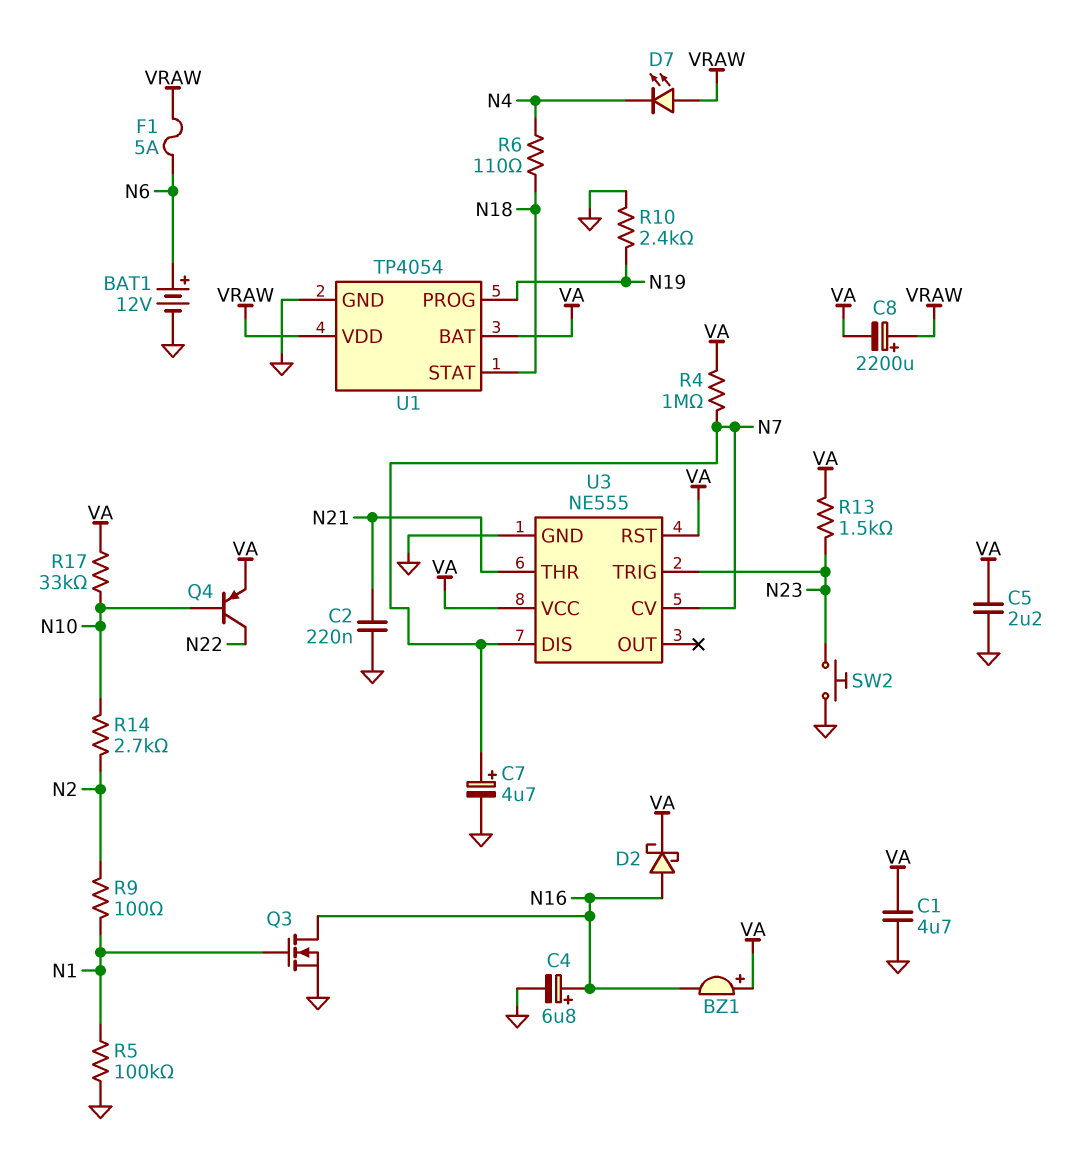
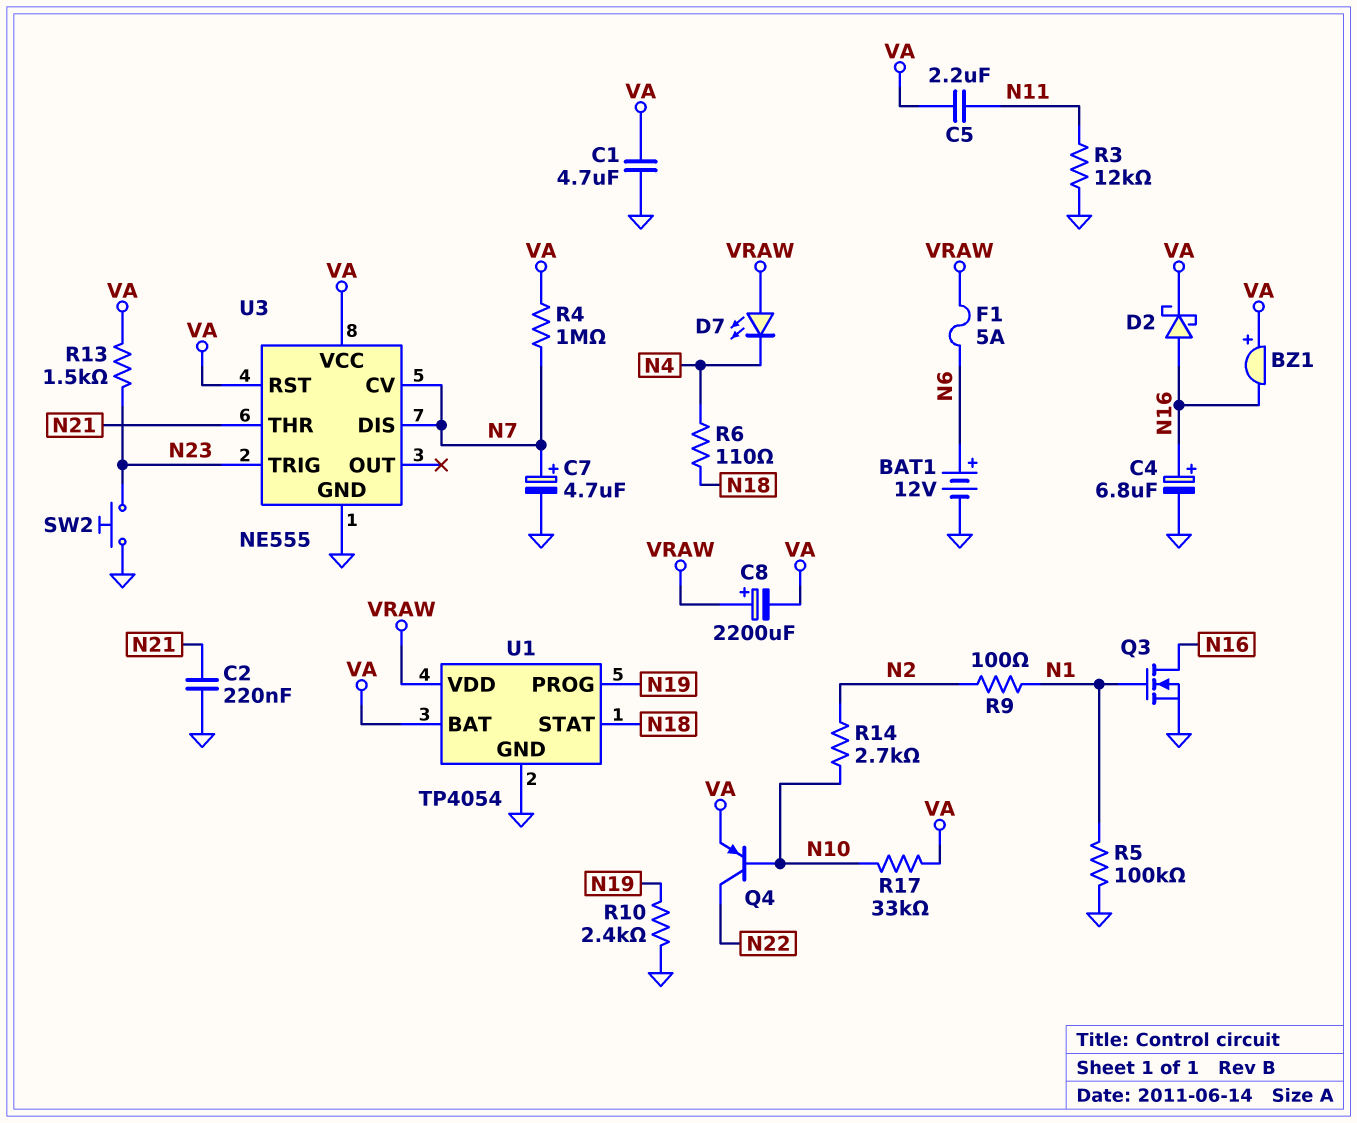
C5: 2.2uF (GND, VA) -> 2.2uF (N11, VA)
R3: none -> 12k (GND, N11)

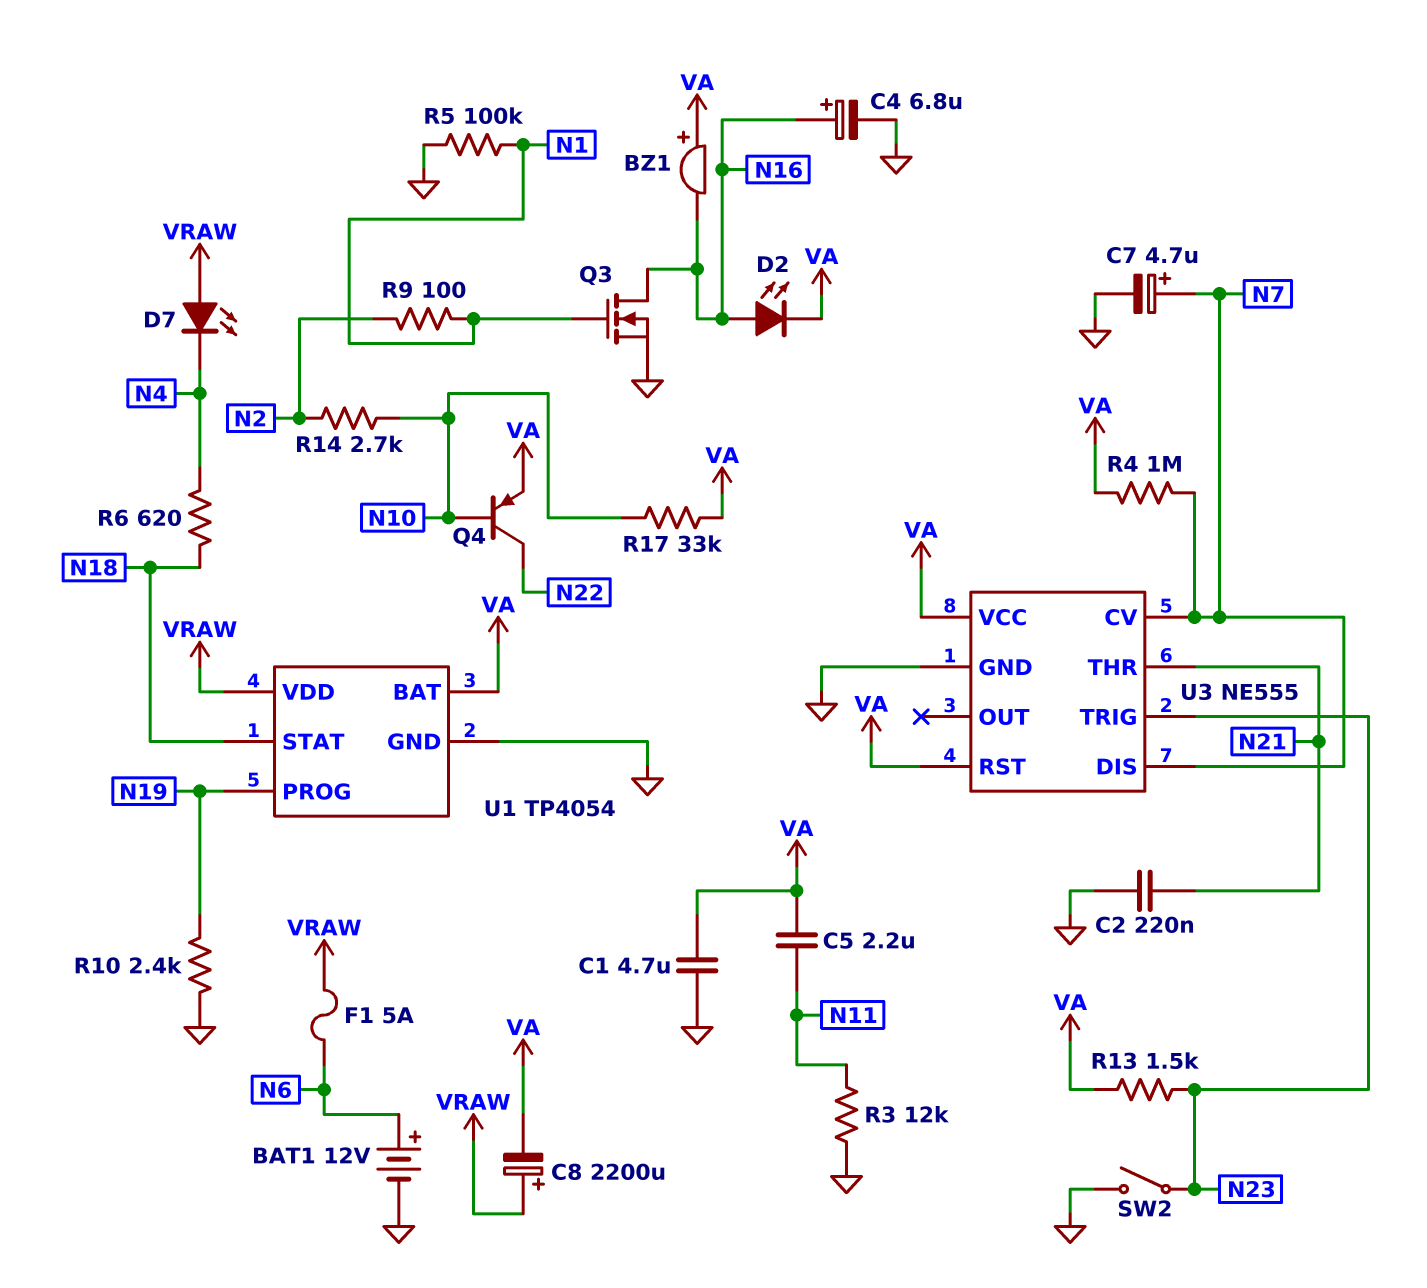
D2: schottky (A N16, K VA) -> LED (A N16, K VA)
R6: 110 (N4, N18) -> 620 (N4, N18)
SW2: button (GND, N23) -> switch (GND, N23)

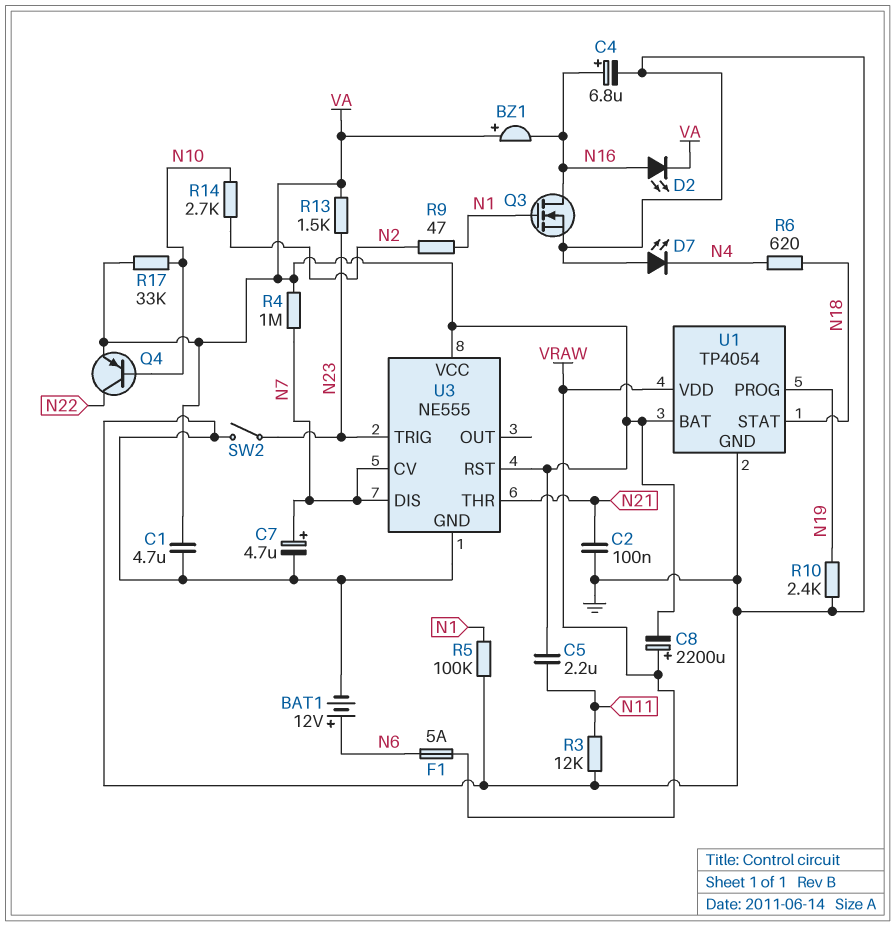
C2: 220nF (GND, N21) -> 100nF (GND, N21)
D7: LED (A VRAW, K N4) -> LED (A GND, K N4)
R9: 100 (N1, N2) -> 47 (N1, N2)

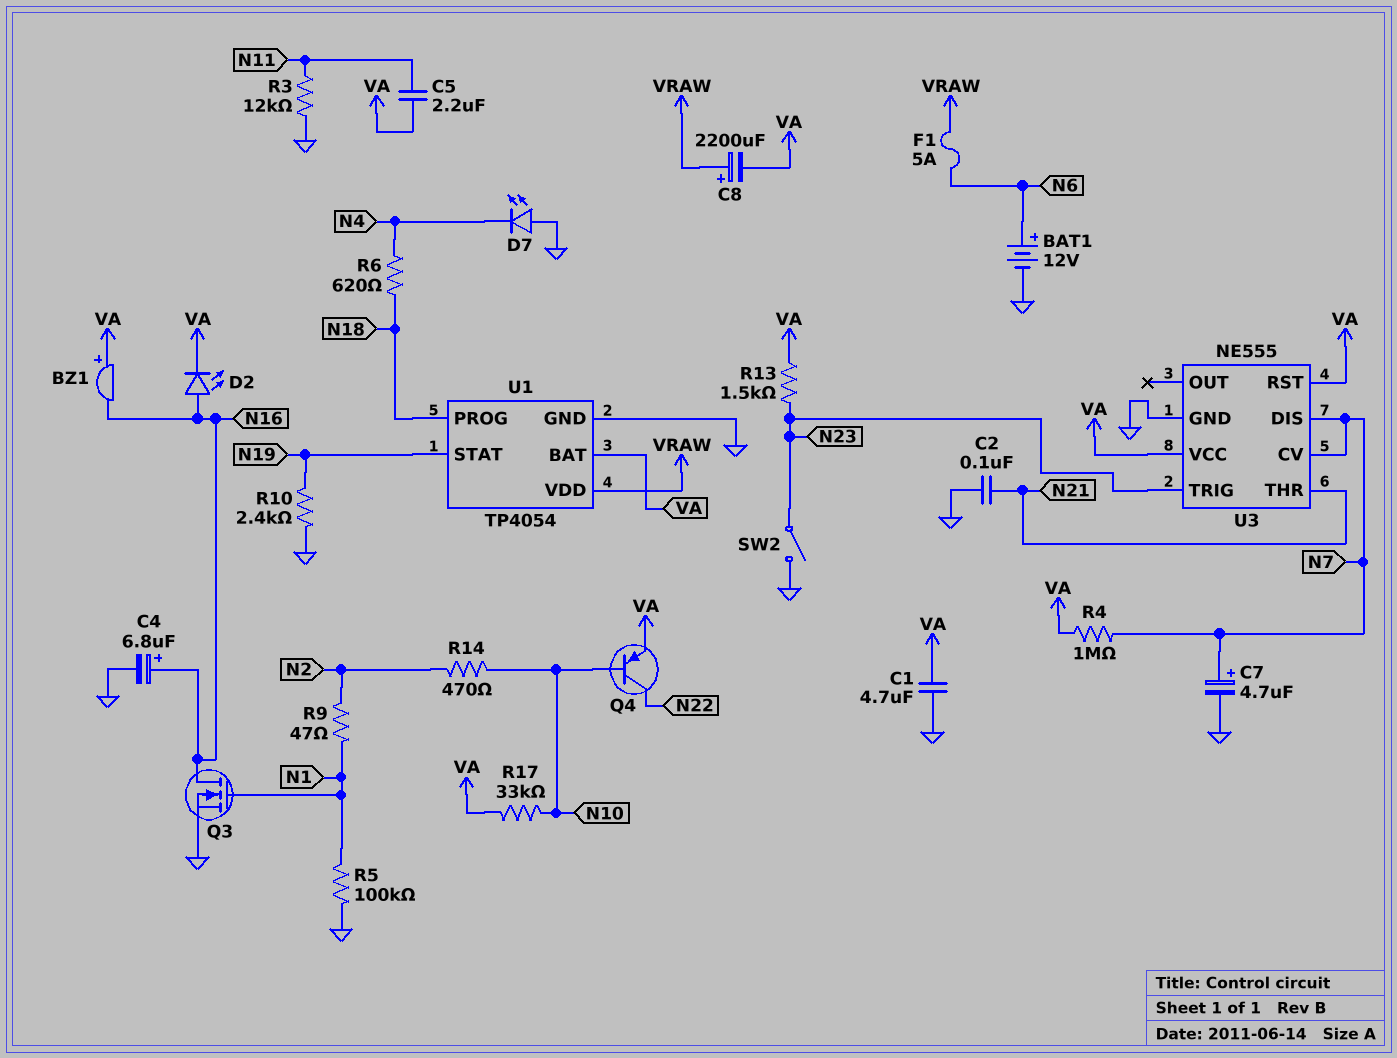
R14: 2.7k (N2, N10) -> 470 (N2, N10)
U1 pin PROG: N19 -> N18
U1 pin STAT: N18 -> N19

